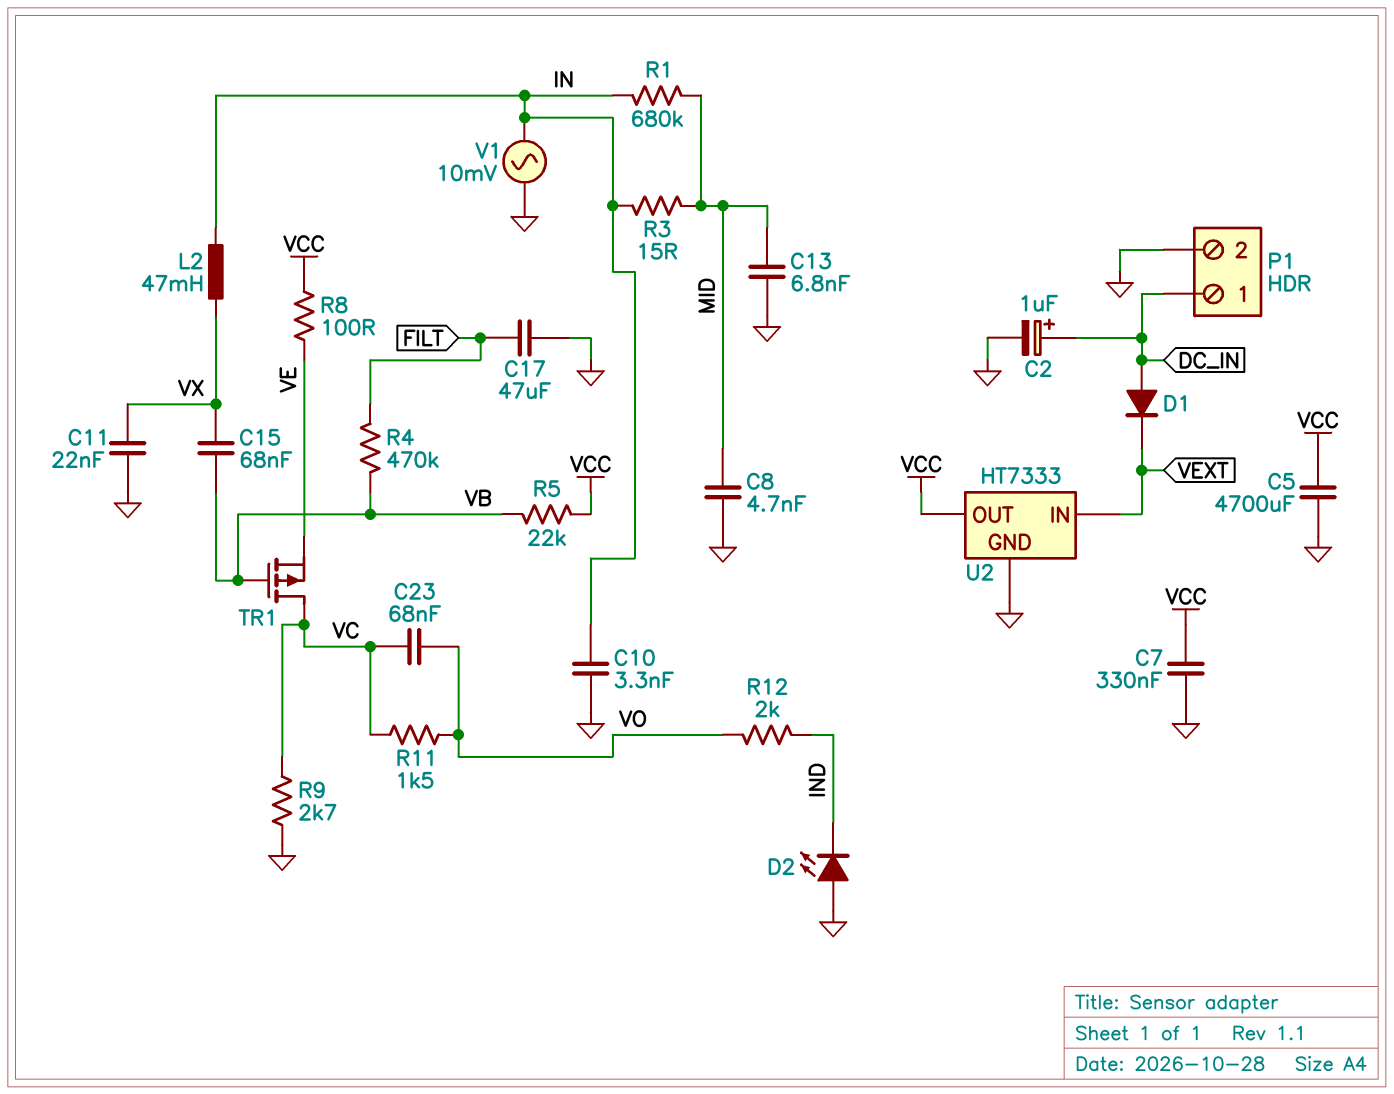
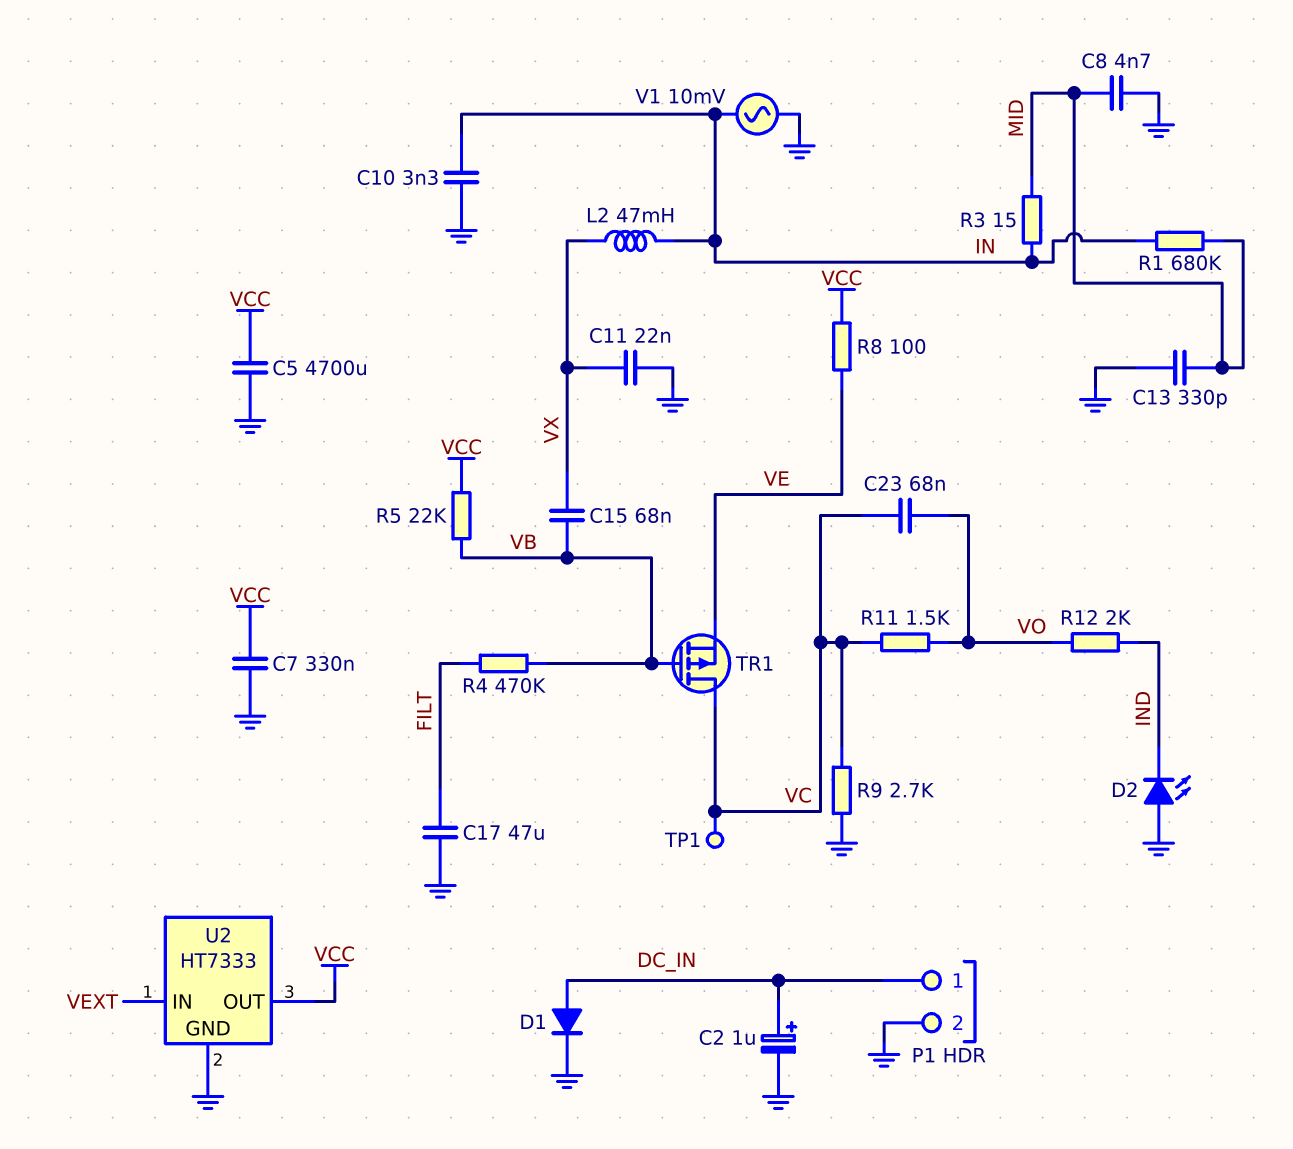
C13: 6.8nF (GND, MID) -> 330pF (GND, MID)
D1: diode (A DC_IN, K VEXT) -> diode (A DC_IN, K GND)
TP1: none -> test point (VC)

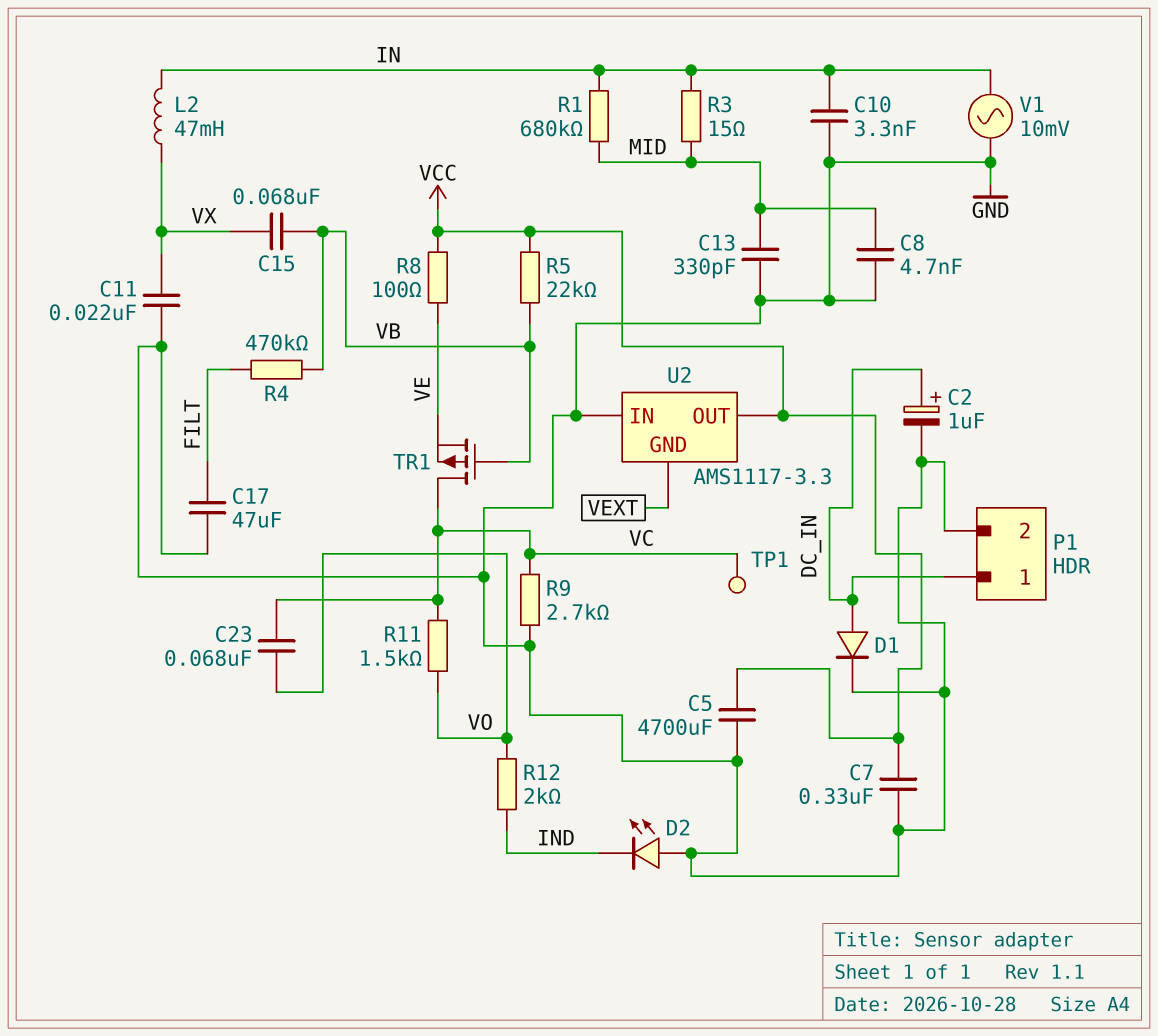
U2: HT7333 -> AMS1117-3.3
U2 pin GND: GND -> VEXT
U2 pin IN: VEXT -> GND

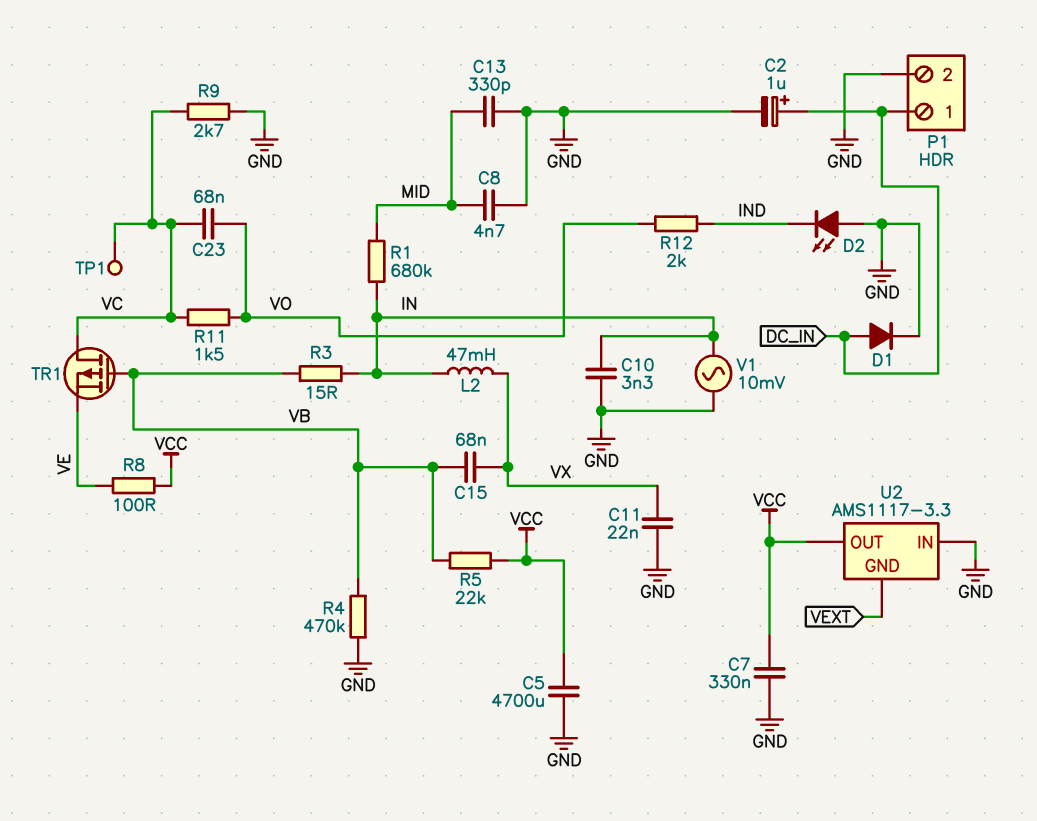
C17: 47uF (FILT, GND) -> none
R3: 15 (IN, MID) -> 15 (IN, VB)
R4: 470k (FILT, VB) -> 470k (GND, VB)

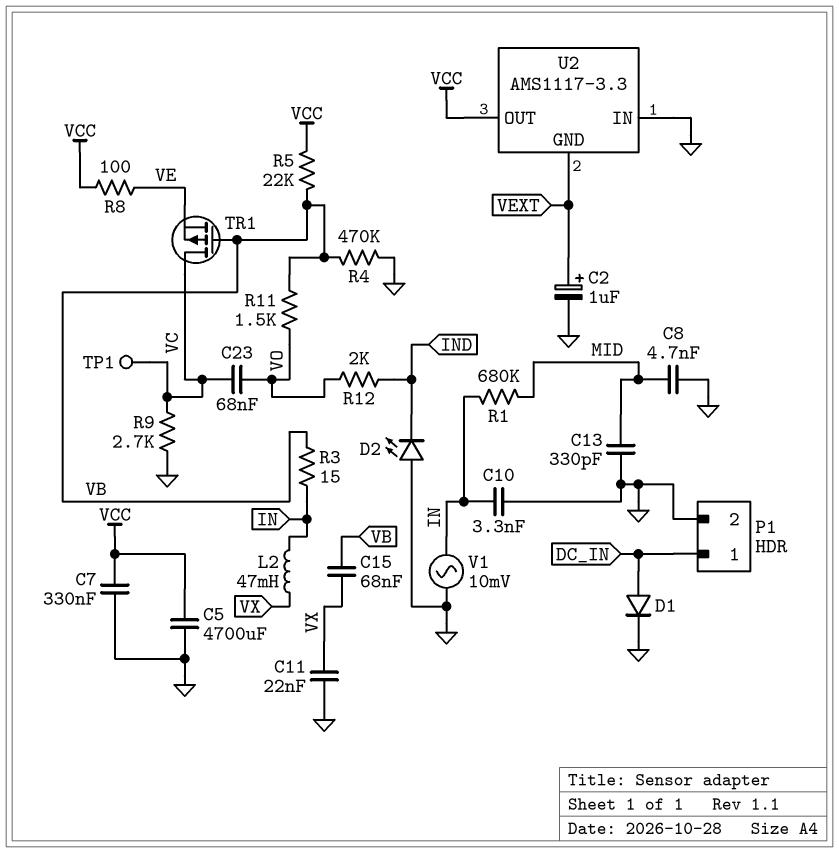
C2: 1uF (plus DC_IN, minus GND) -> 1uF (plus VEXT, minus GND)
R11: 1.5k (VC, VO) -> 1.5k (VB, VO)

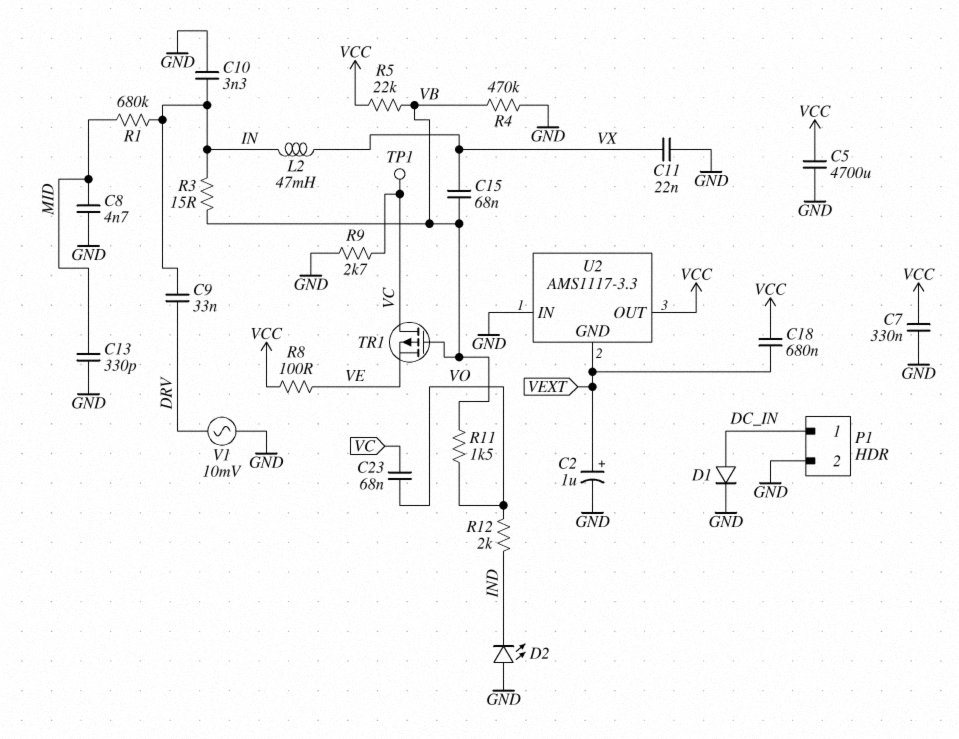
C9: none -> 33nF (DRV, IN)
C18: none -> 680nF (VCC, VEXT)
V1: AC 10mV (GND, IN) -> AC 10mV (DRV, GND)

